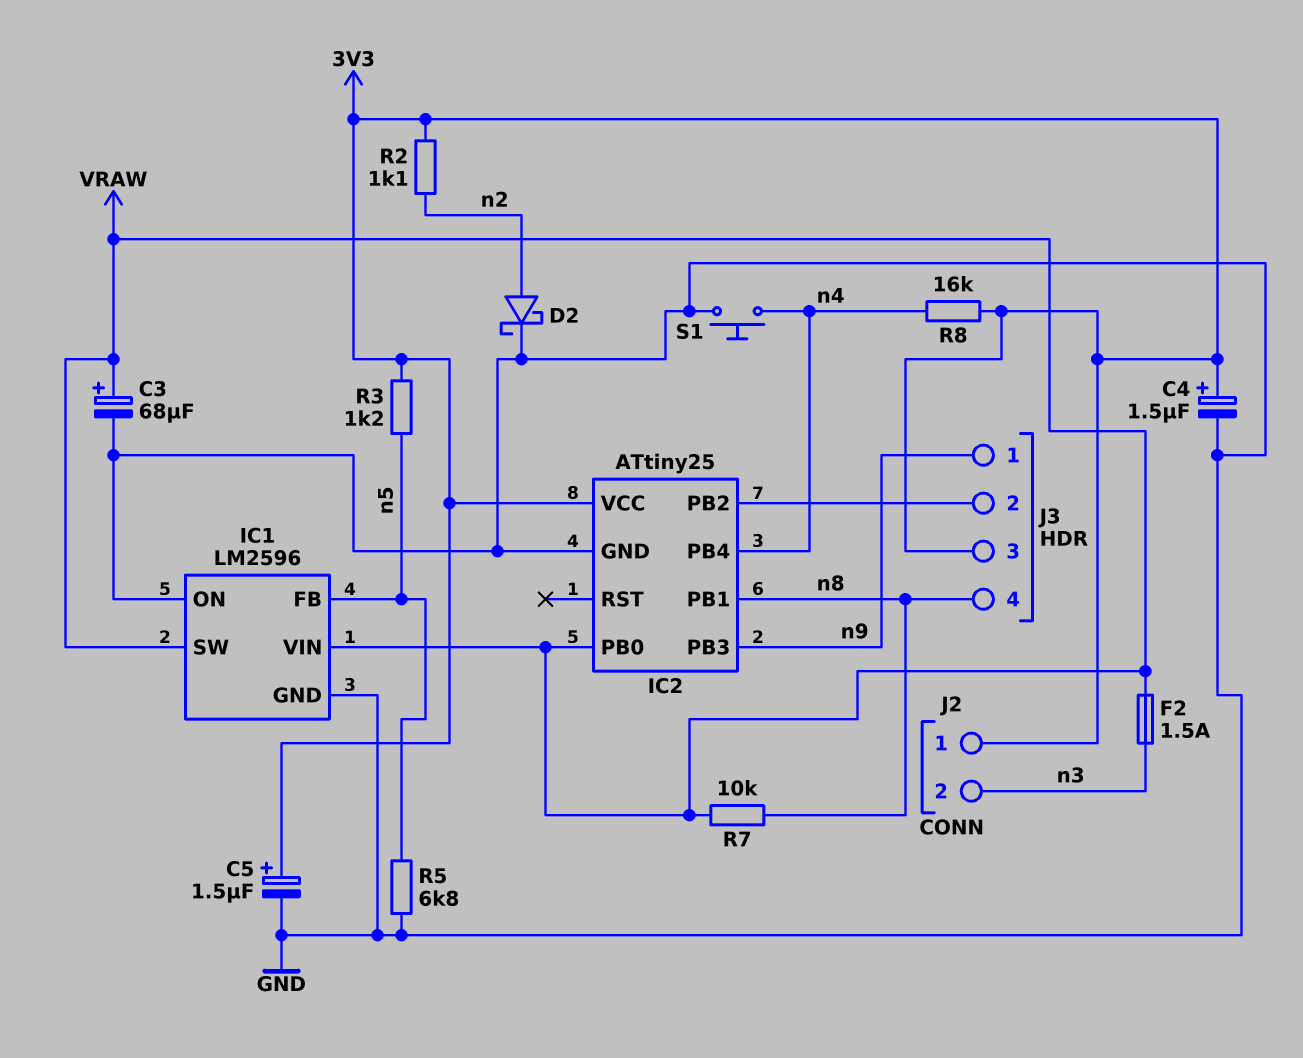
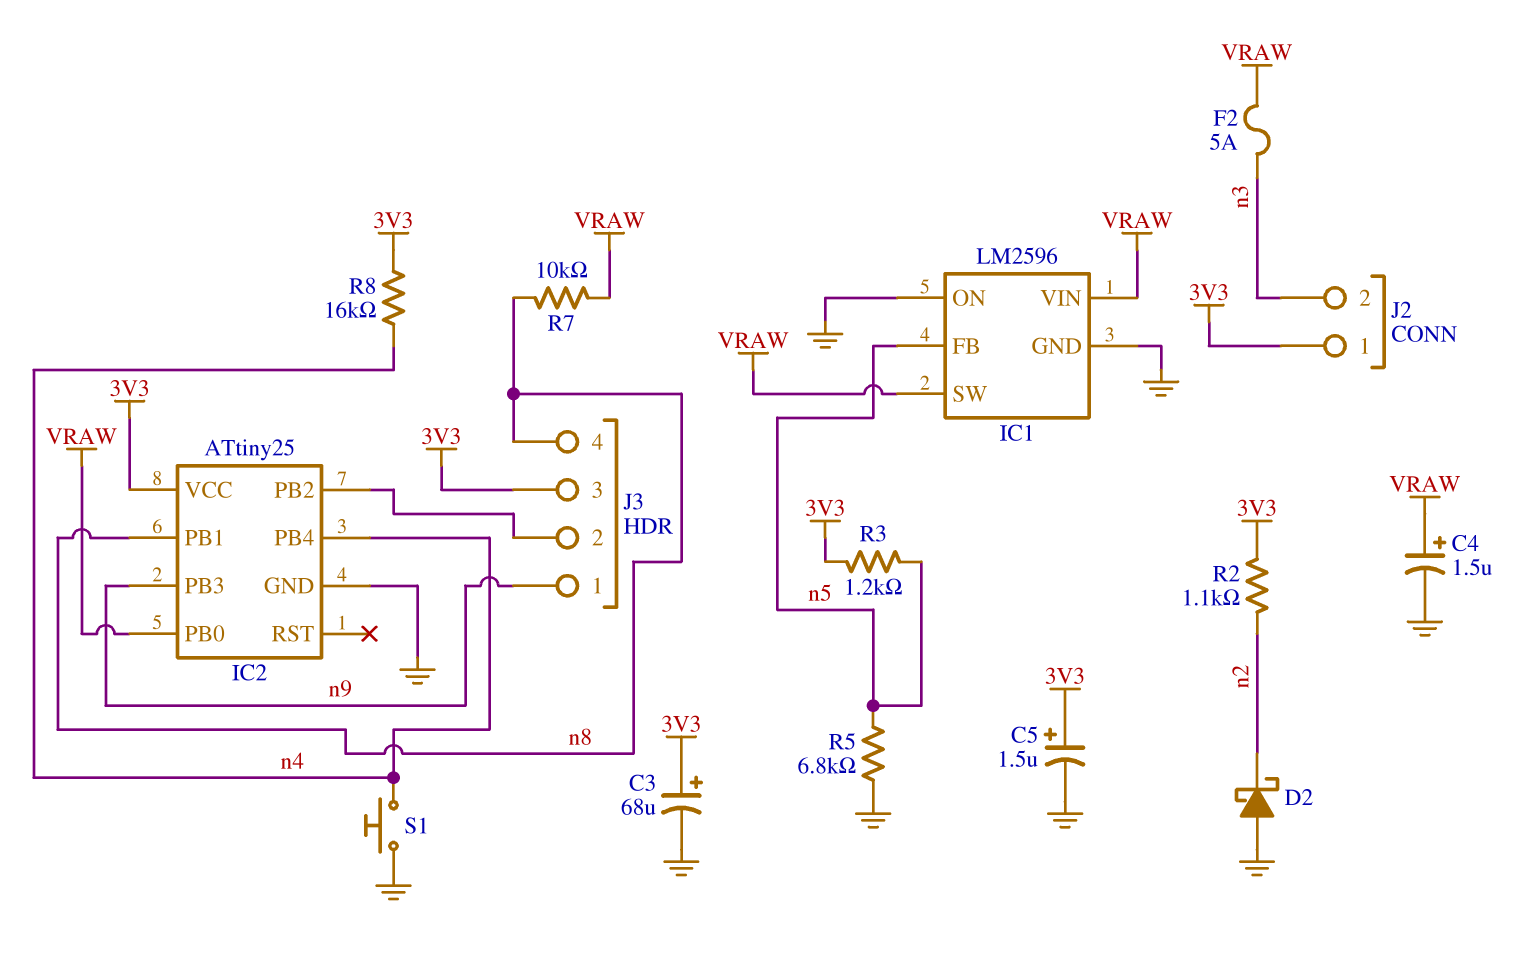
C3: 68uF (plus VRAW, minus GND) -> 68uF (plus 3V3, minus GND)
C4: 1.5uF (plus 3V3, minus GND) -> 1.5uF (plus VRAW, minus GND)
D2: schottky (A n2, K GND) -> schottky (A GND, K n2)
F2: 1.5A (VRAW, n3) -> 5A (VRAW, n3)

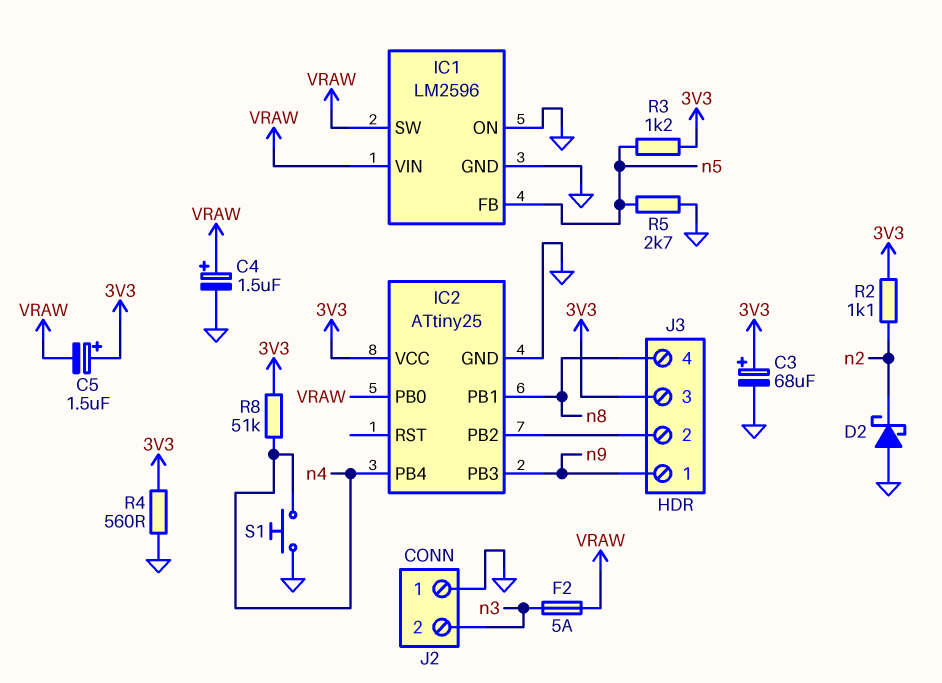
C5: 1.5uF (plus 3V3, minus GND) -> 1.5uF (plus 3V3, minus VRAW)
J2 pin 1: 3V3 -> GND
R4: none -> 560 (3V3, GND)
R5: 6.8k (GND, n5) -> 2.7k (GND, n5)
R7: 10k (VRAW, n8) -> none
R8: 16k (3V3, n4) -> 51k (3V3, n4)

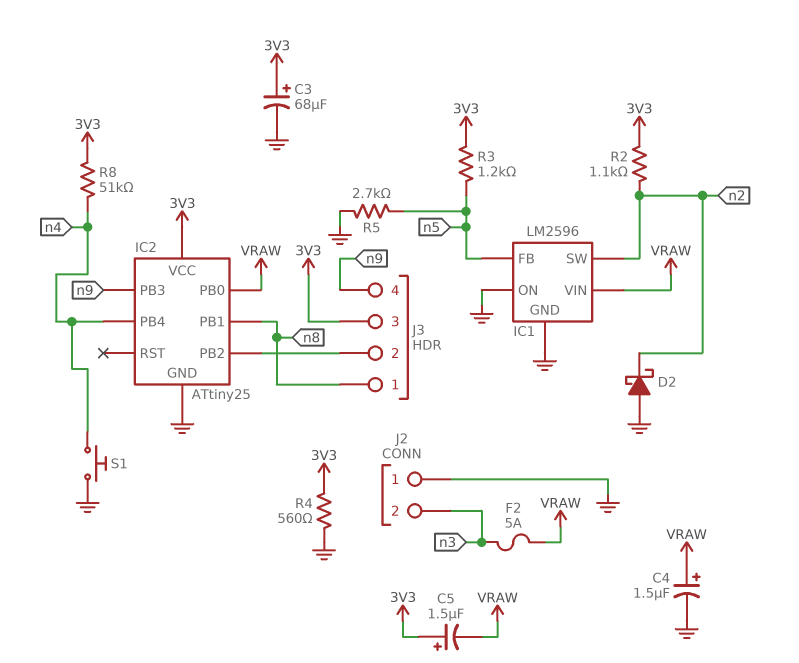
IC1 pin SW: VRAW -> n2
J3 pin 1: n9 -> n8
J3 pin 4: n8 -> n9

